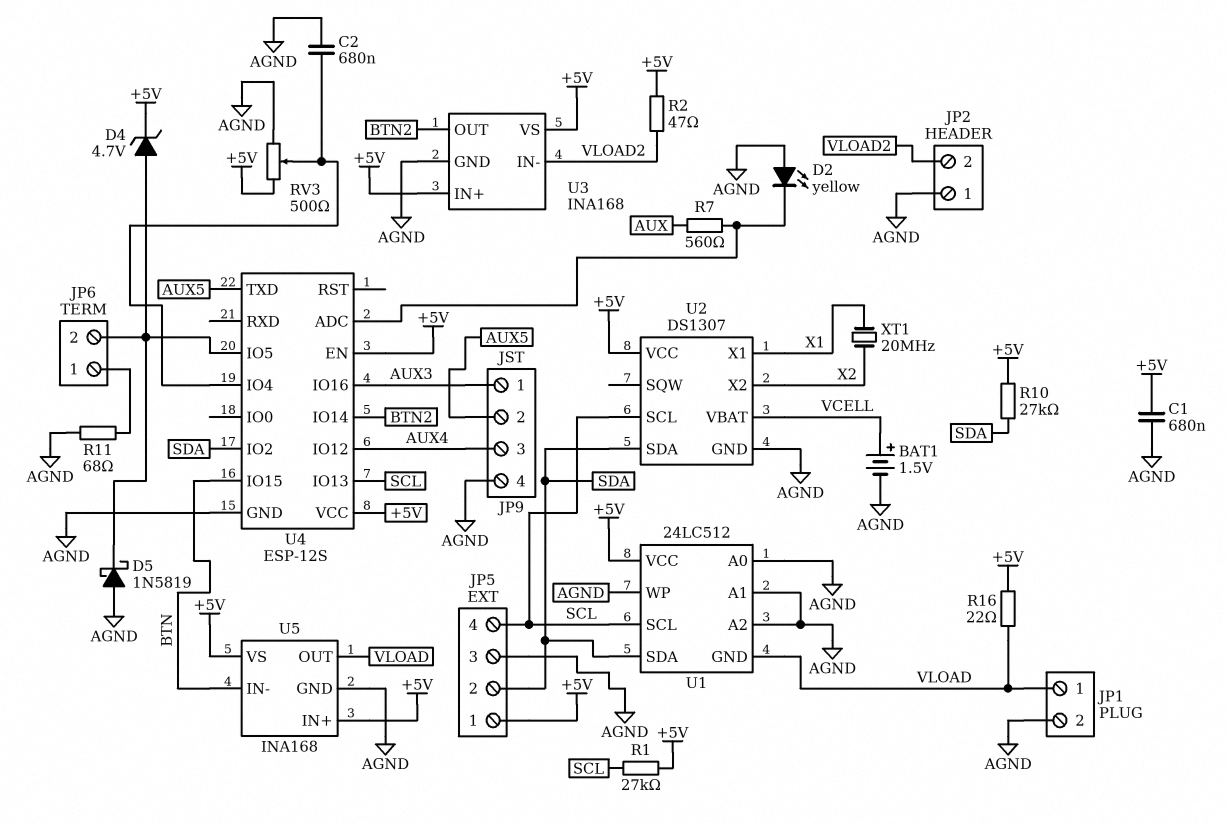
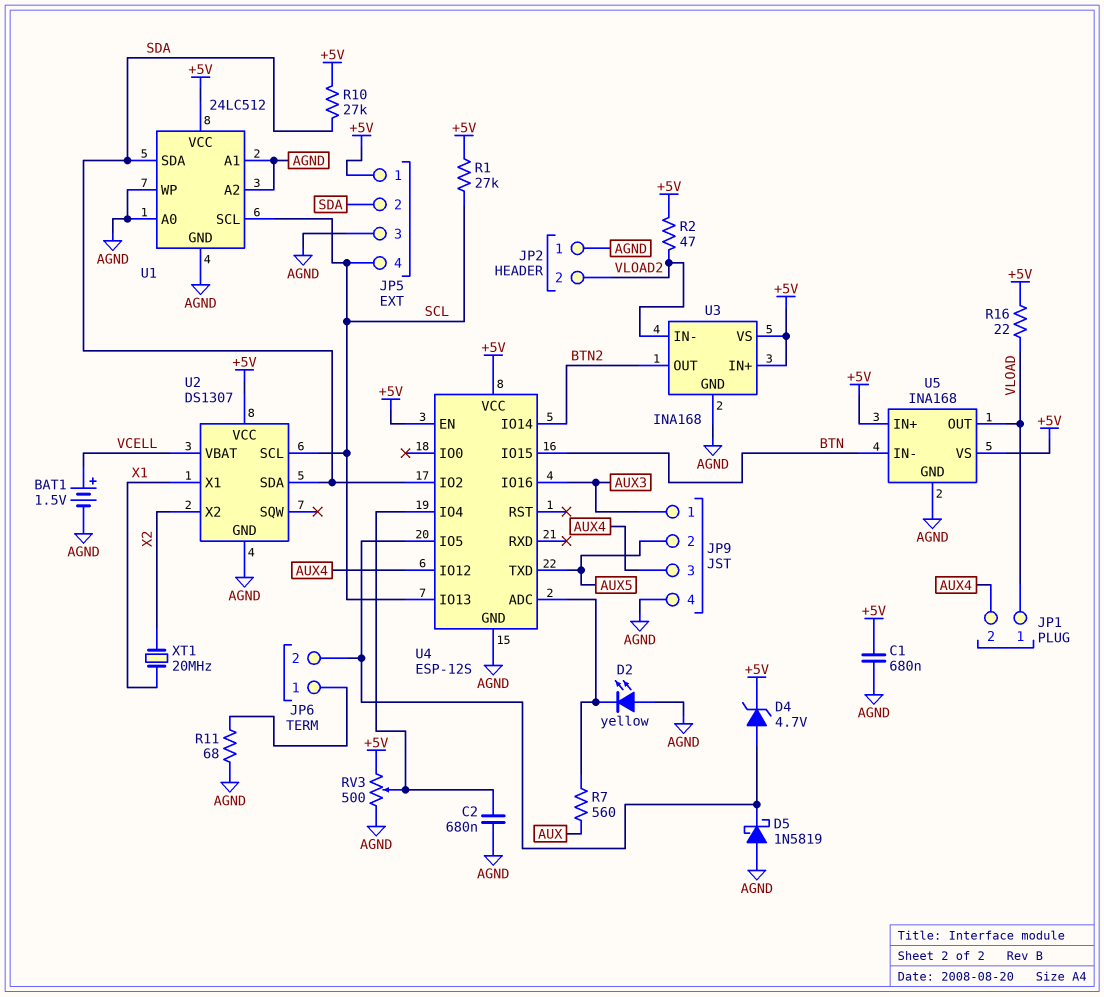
JP1 pin 2: AGND -> AUX4
U1 pin GND: VLOAD -> AGND

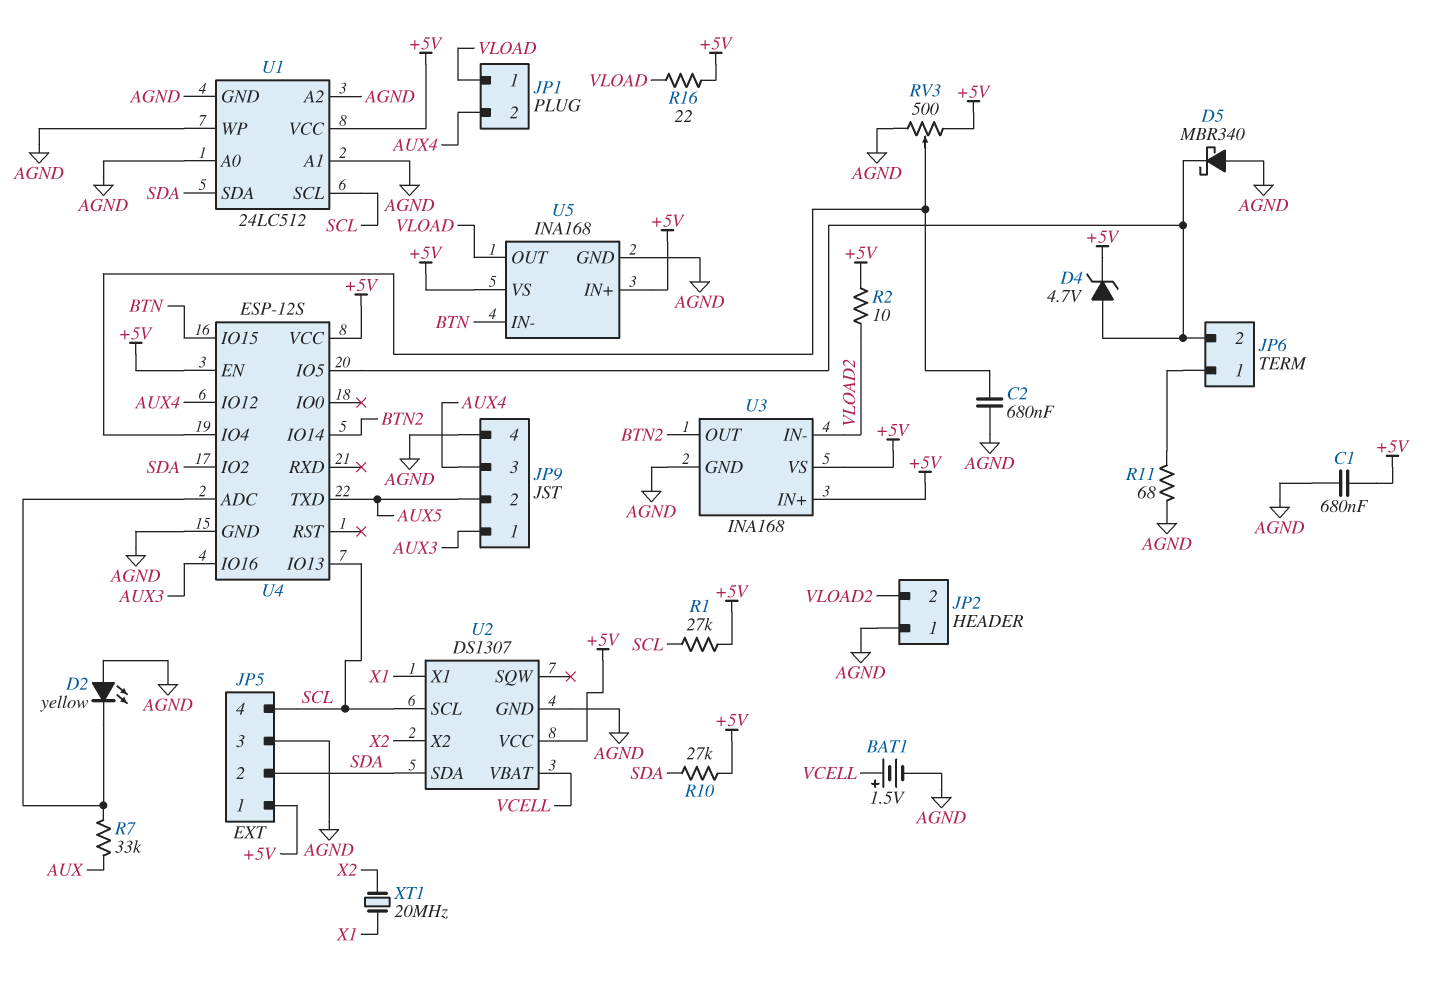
D5: schottky 1N5819 (A AGND, K JP6/2) -> schottky MBR340 (A AGND, K JP6/2)
R2: 47 (+5V, VLOAD2) -> 10 (+5V, VLOAD2)
R7: 560 (AUX, U4/ADC) -> 33k (AUX, U4/ADC)

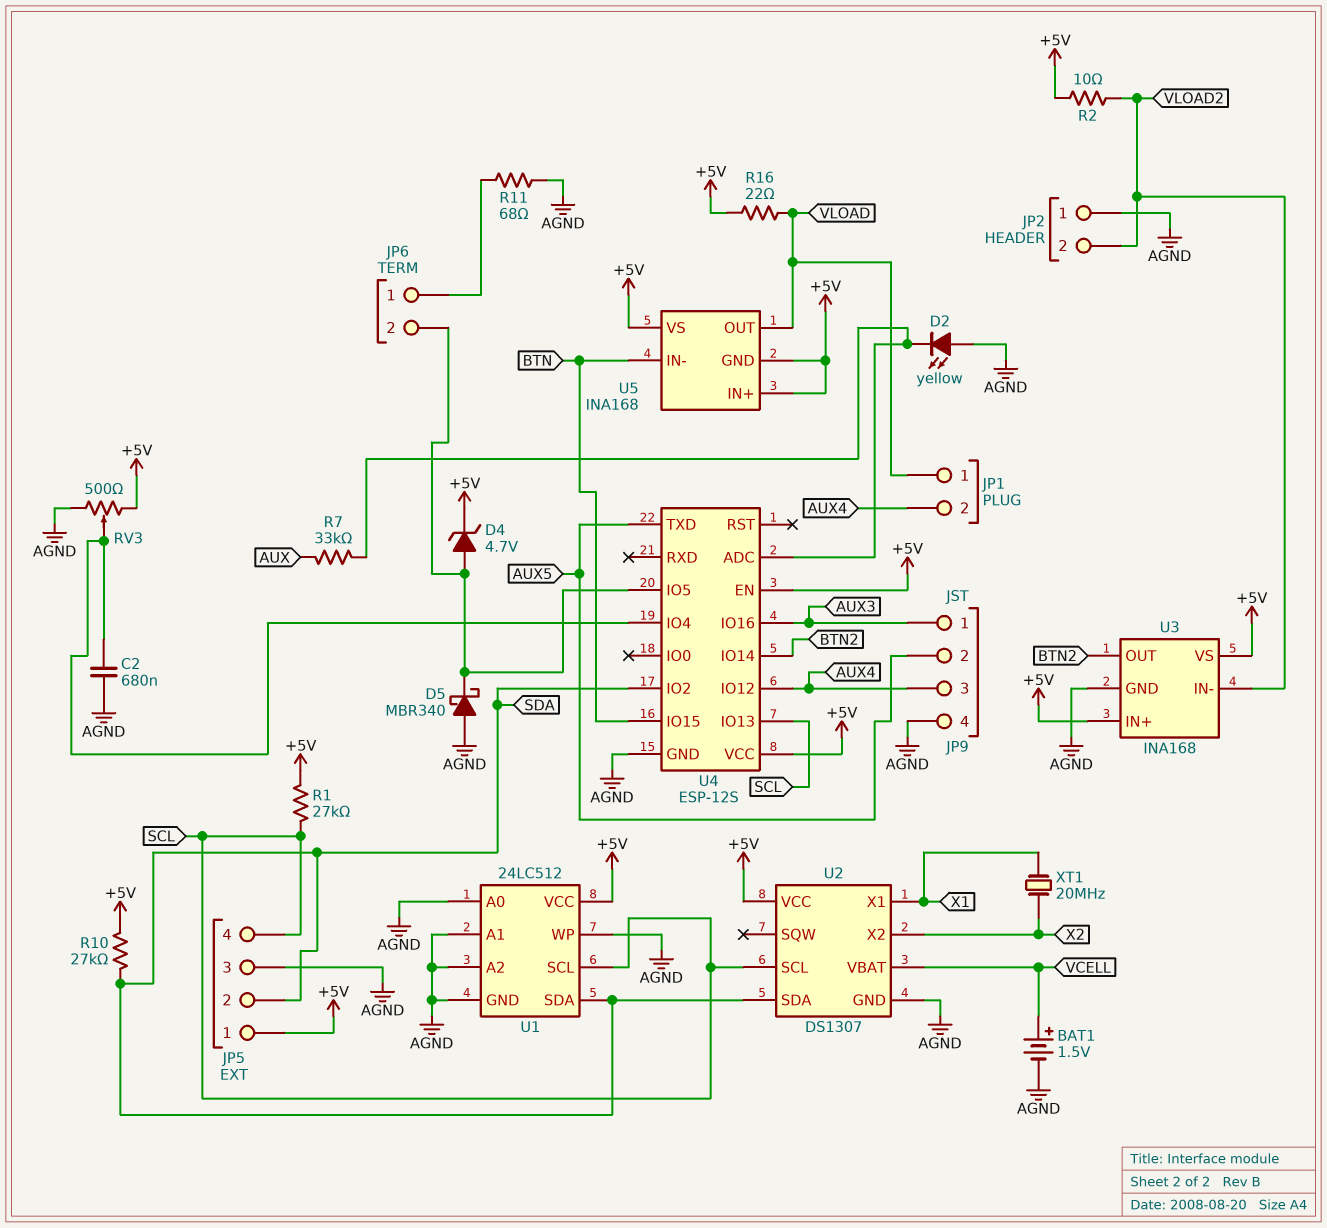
C1: 680nF (+5V, AGND) -> none
U5 pin GND: AGND -> +5V

